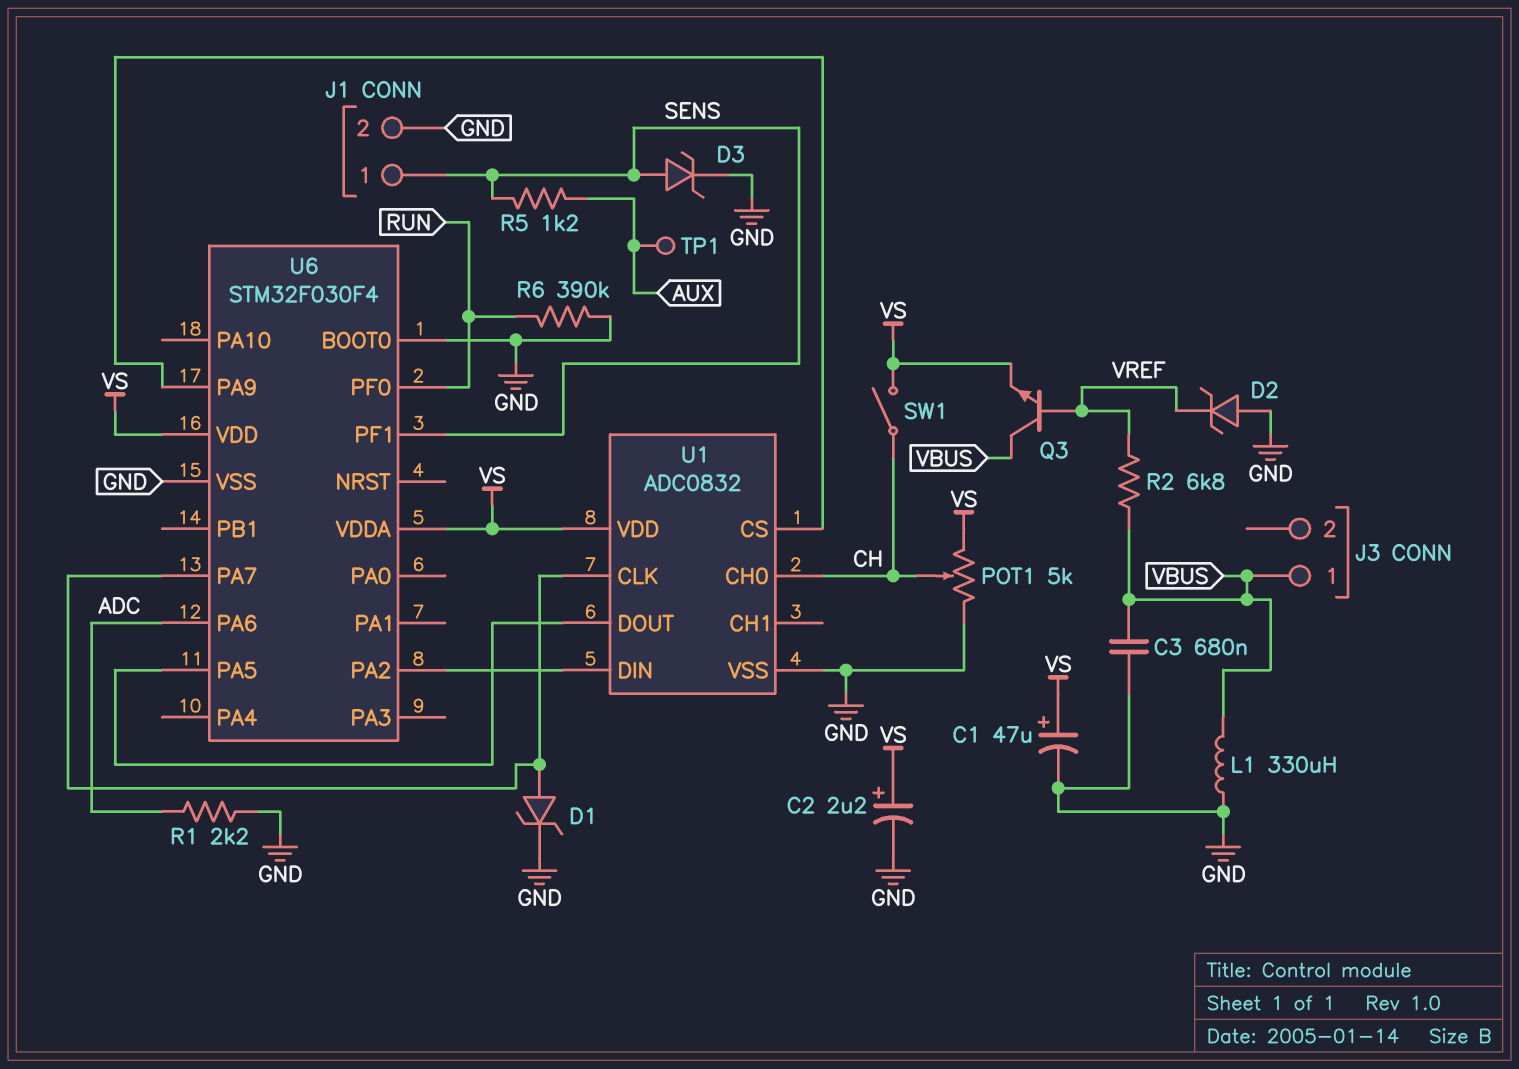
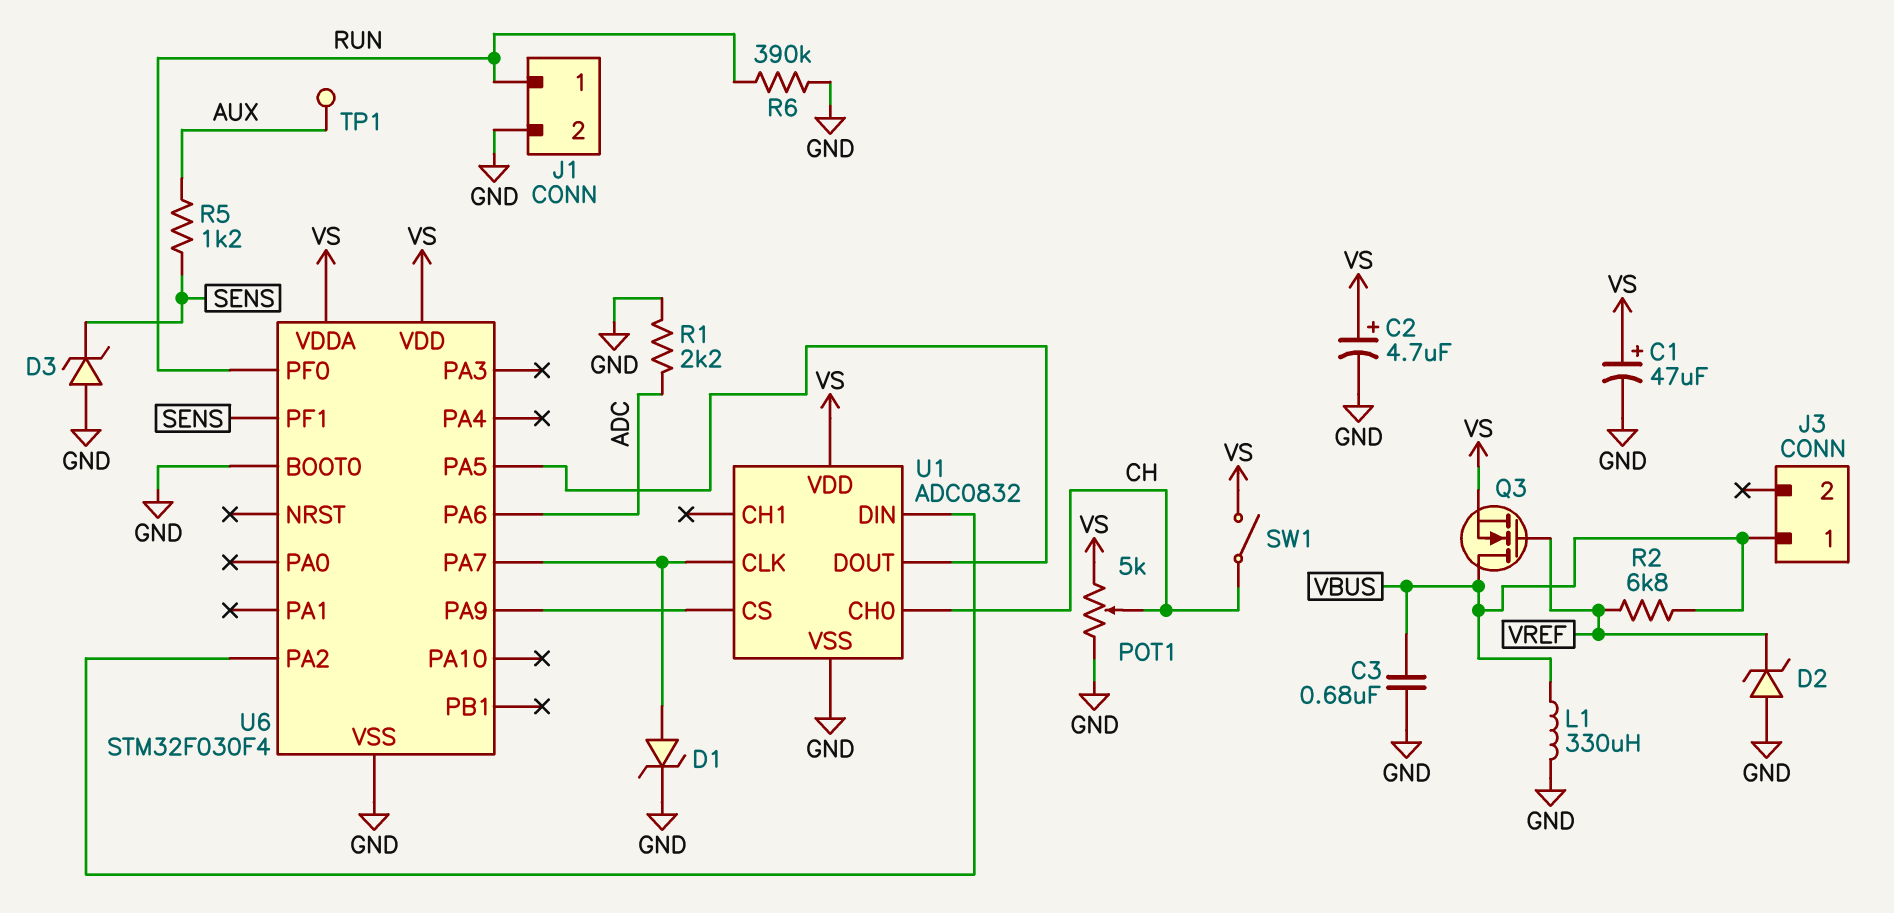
C2: 2.2uF (plus VS, minus GND) -> 4.7uF (plus VS, minus GND)
D3: zener (A SENS, K GND) -> zener (A GND, K SENS)
J1 pin 1: SENS -> RUN
Q3: NPN (B VREF, C VBUS, E VS) -> NMOS (G VREF, D VBUS, S VS)

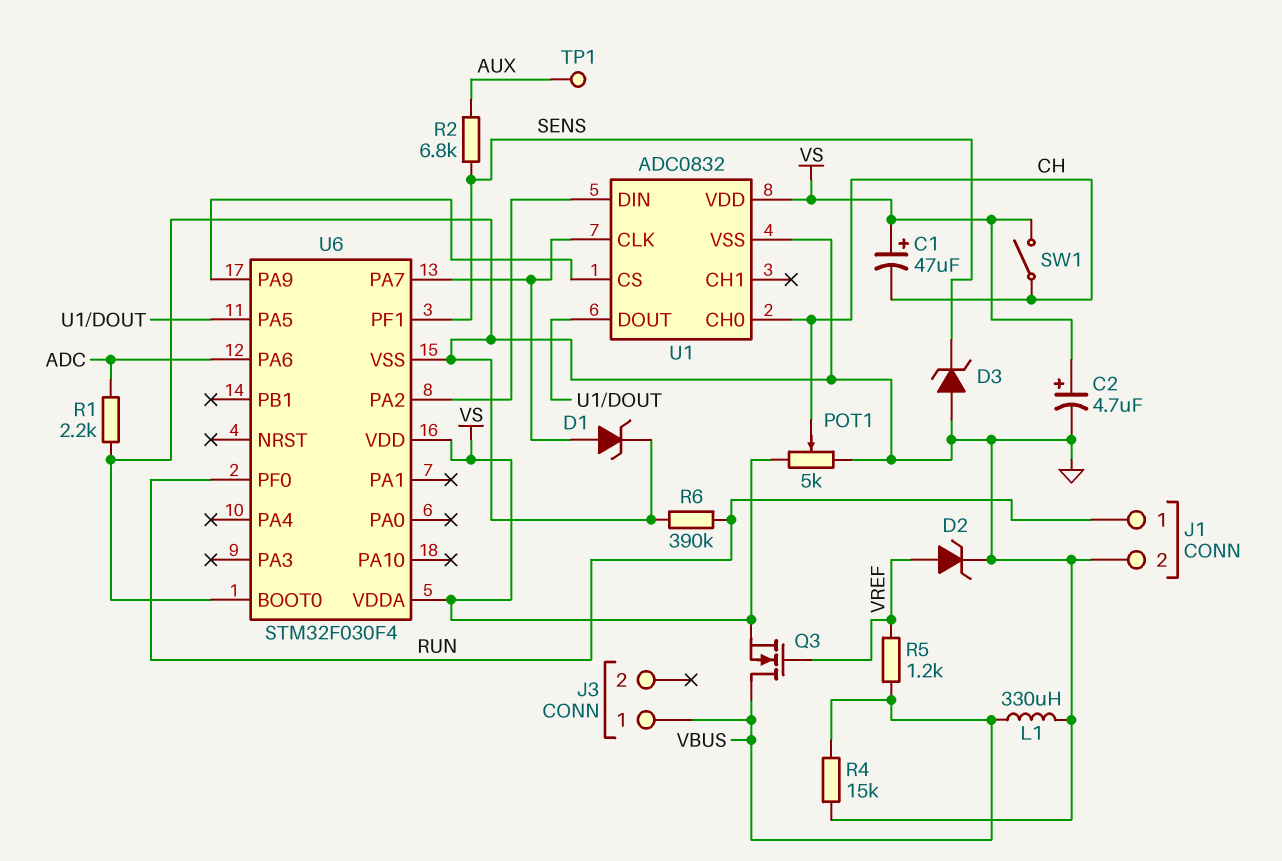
C1: 47uF (plus VS, minus GND) -> 47uF (plus VS, minus CH)
C3: 680nF (GND, VBUS) -> none
D2: zener (A GND, K VREF) -> zener (A VREF, K GND)
R2: 6.8k (VBUS, VREF) -> 6.8k (AUX, SENS)
R4: none -> 15k (GND, VBUS)
R5: 1.2k (AUX, SENS) -> 1.2k (VBUS, VREF)

